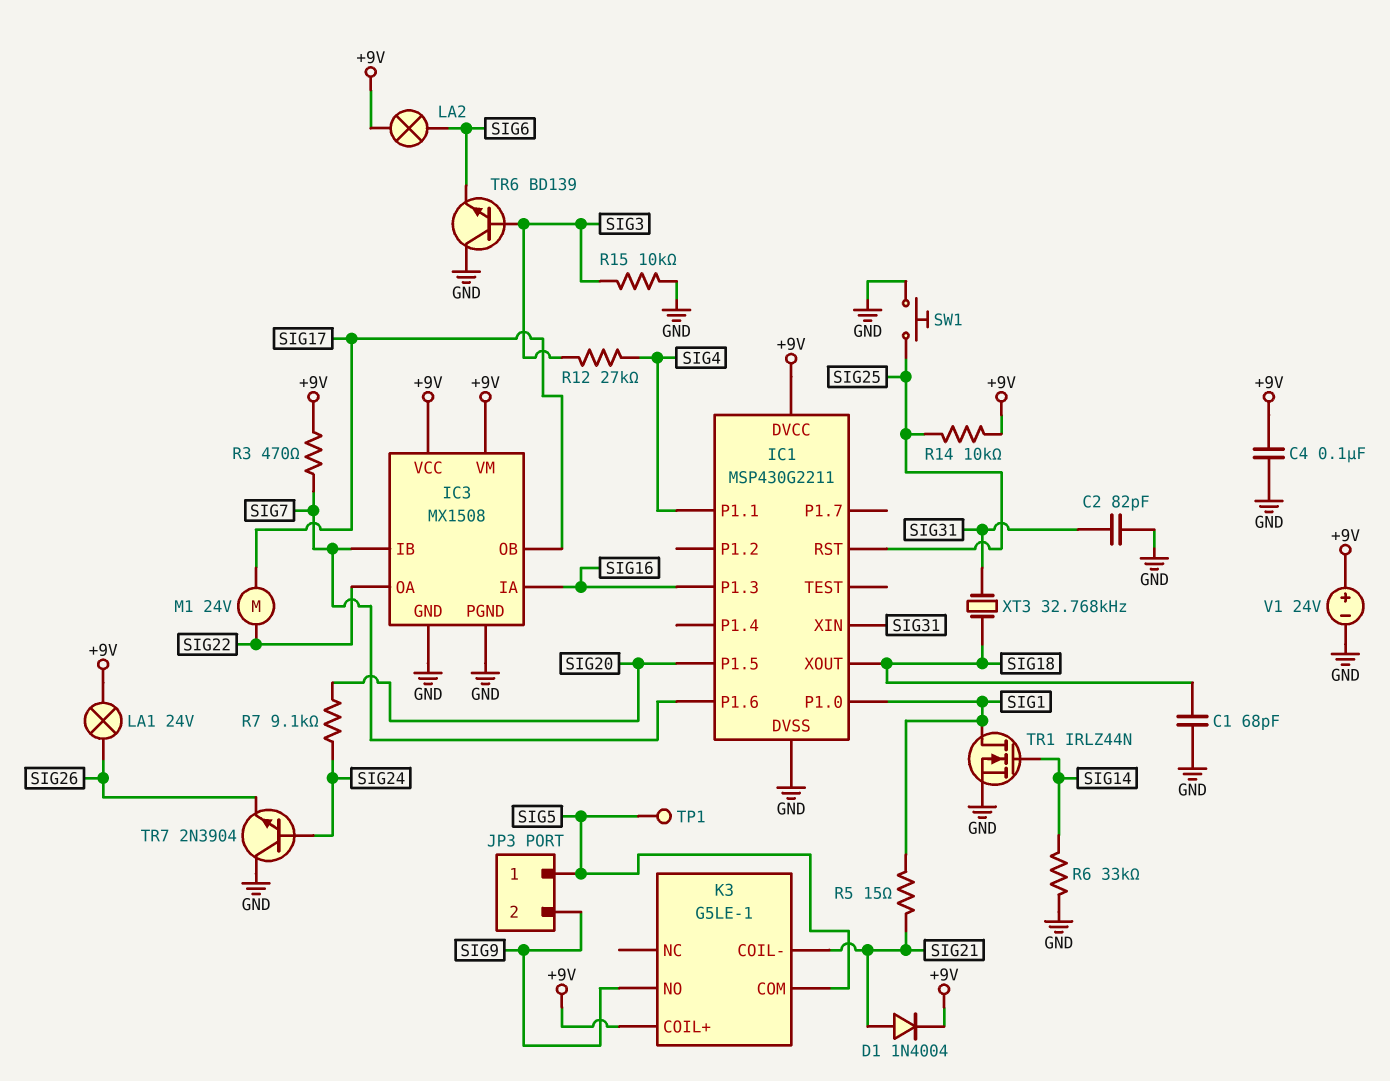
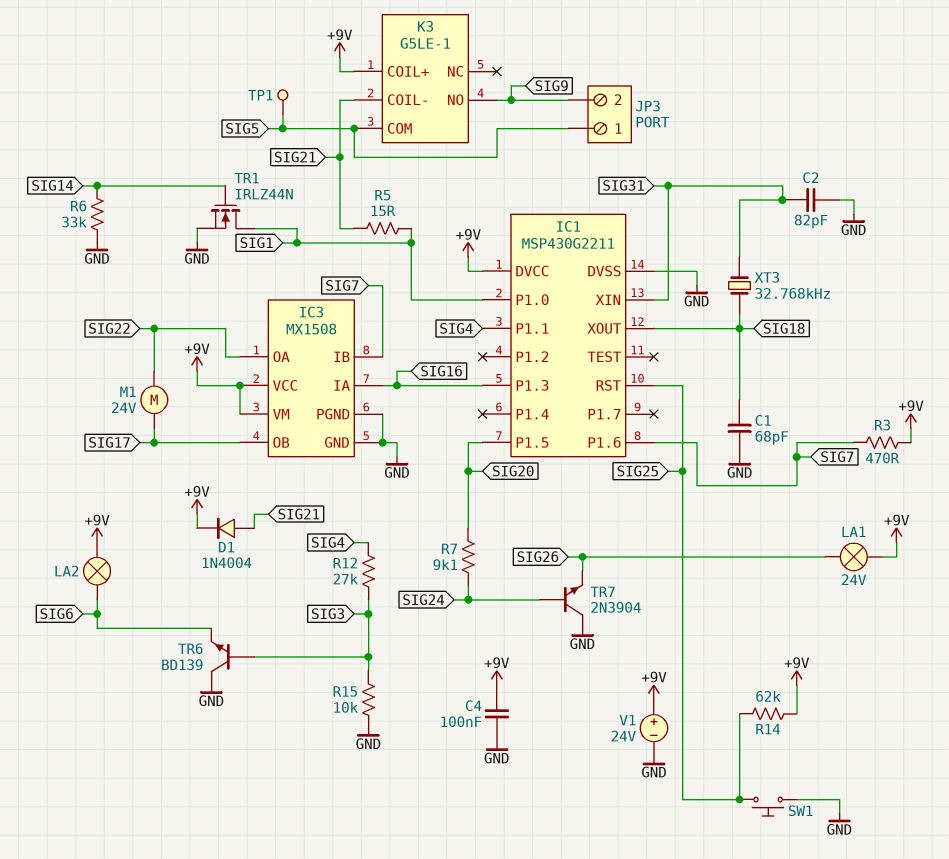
R14: 10k (+9V, SIG25) -> 62k (+9V, SIG25)

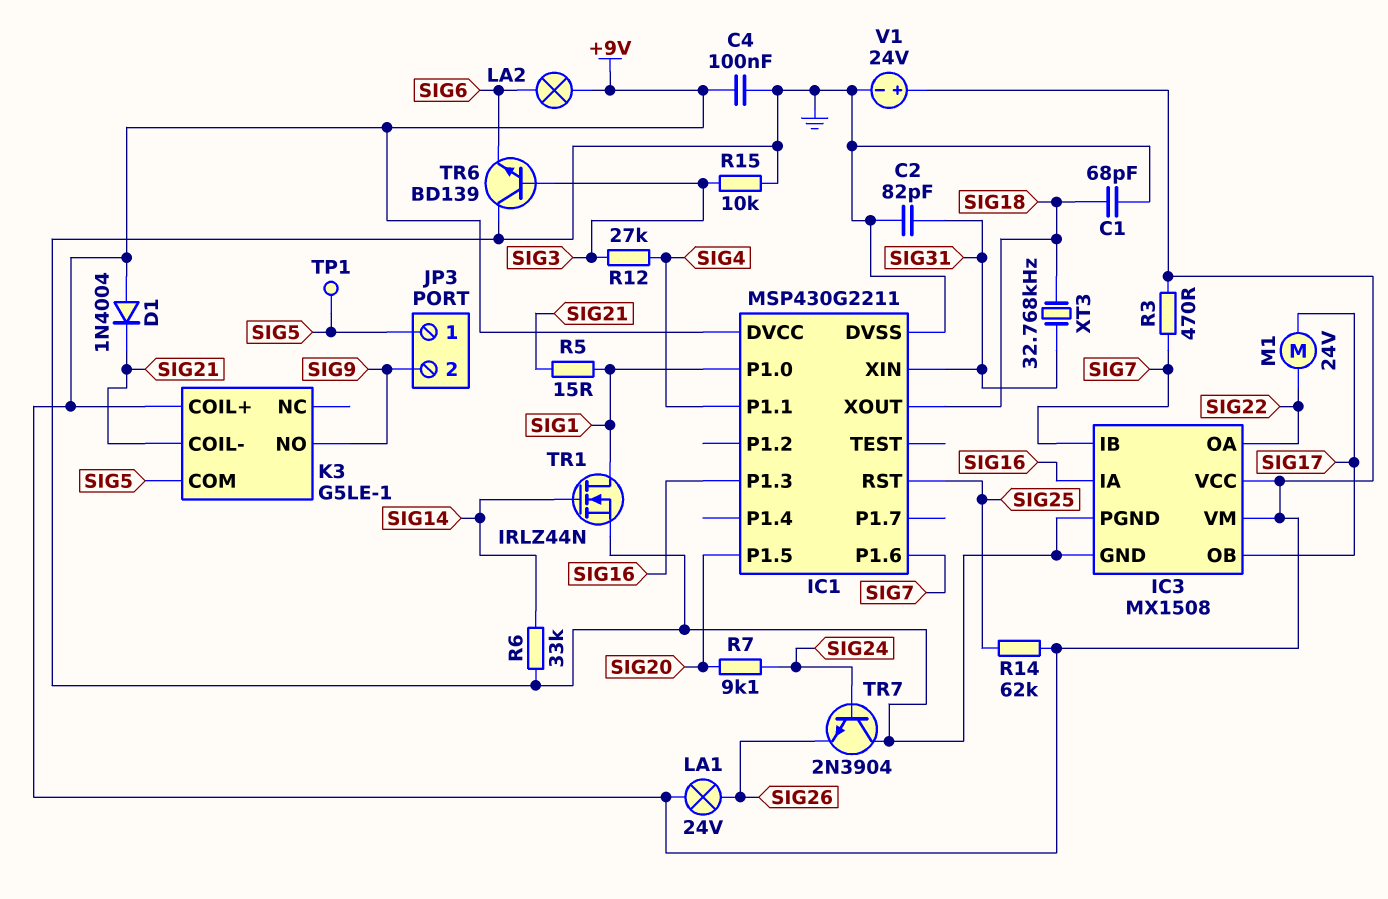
D1: diode 1N4004 (A SIG21, K +9V) -> diode 1N4004 (A +9V, K SIG21)
SW1: button (GND, SIG25) -> none

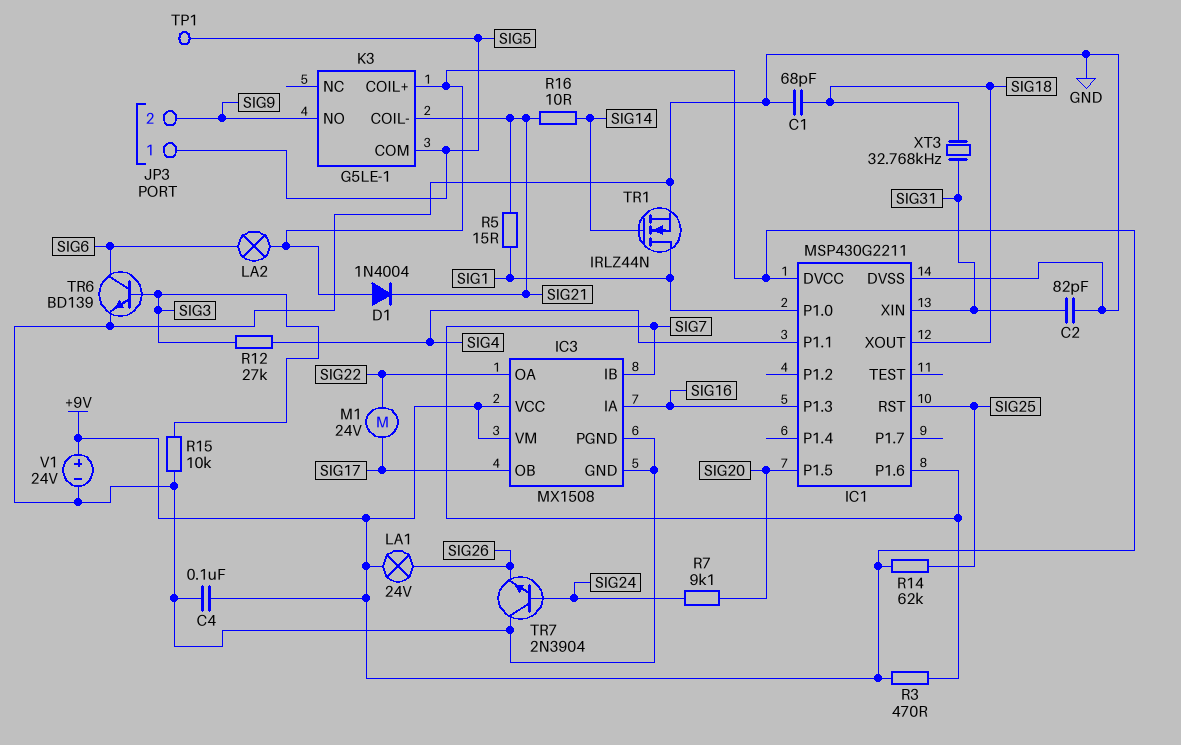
R6: 33k (GND, SIG14) -> none
R16: none -> 10 (SIG14, SIG21)
TR6: NPN BD139 (B SIG3, C GND, E SIG6) -> NPN BD139 (B SIG3, C SIG6, E GND)

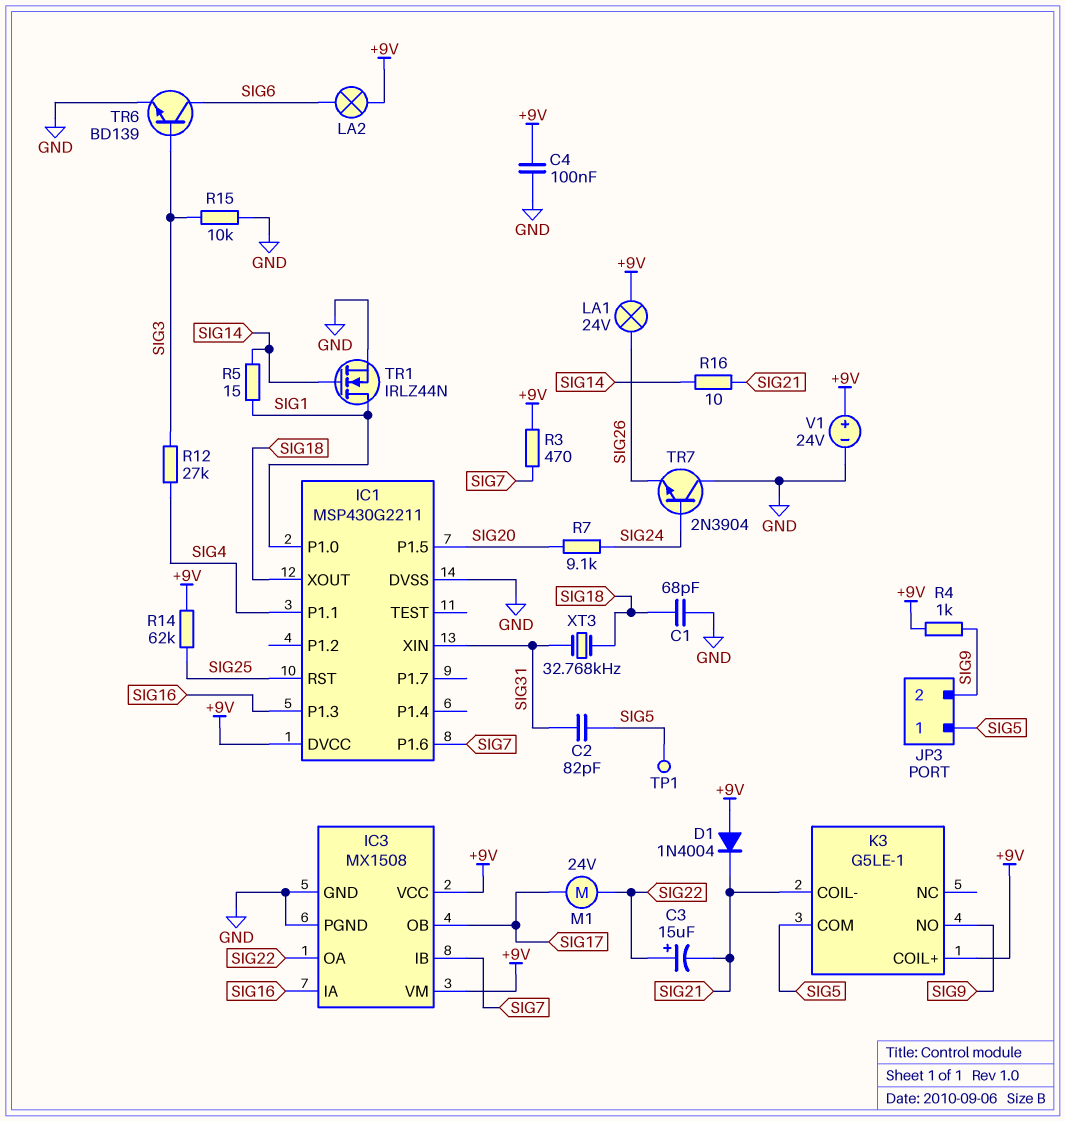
C2: 82pF (GND, SIG31) -> 82pF (SIG5, SIG31)
C3: none -> 15uF (plus SIG22, minus SIG21)
R4: none -> 1k (+9V, SIG9)
R5: 15 (SIG1, SIG21) -> 15 (SIG1, SIG14)

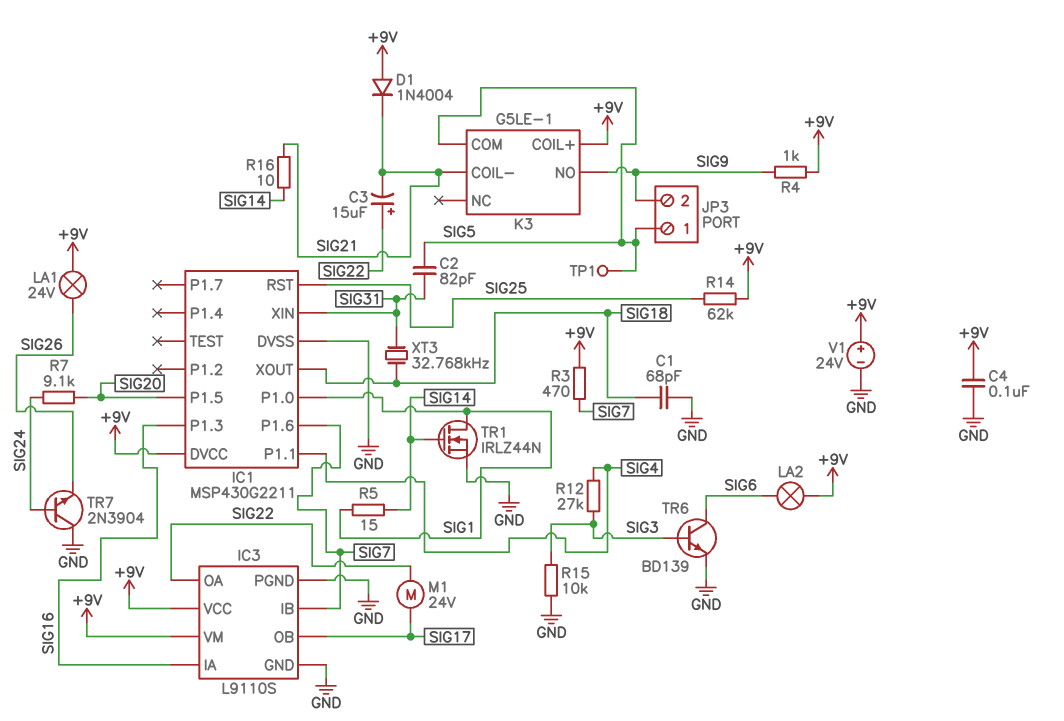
IC3: MX1508 -> L9110S

